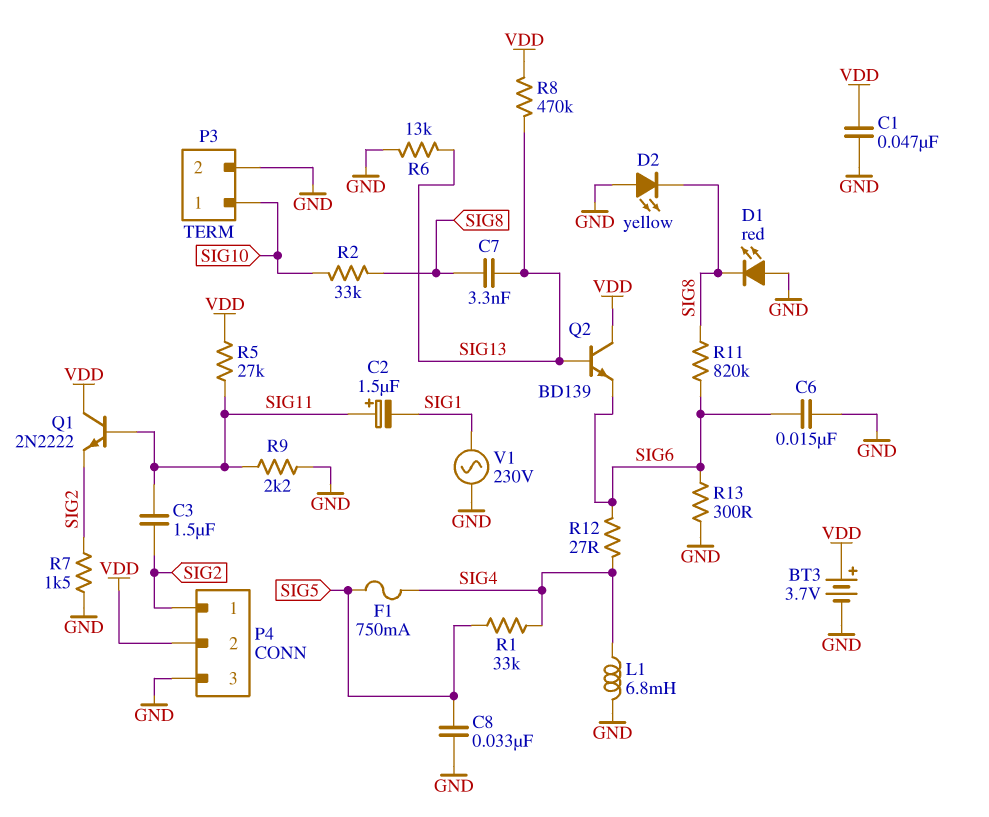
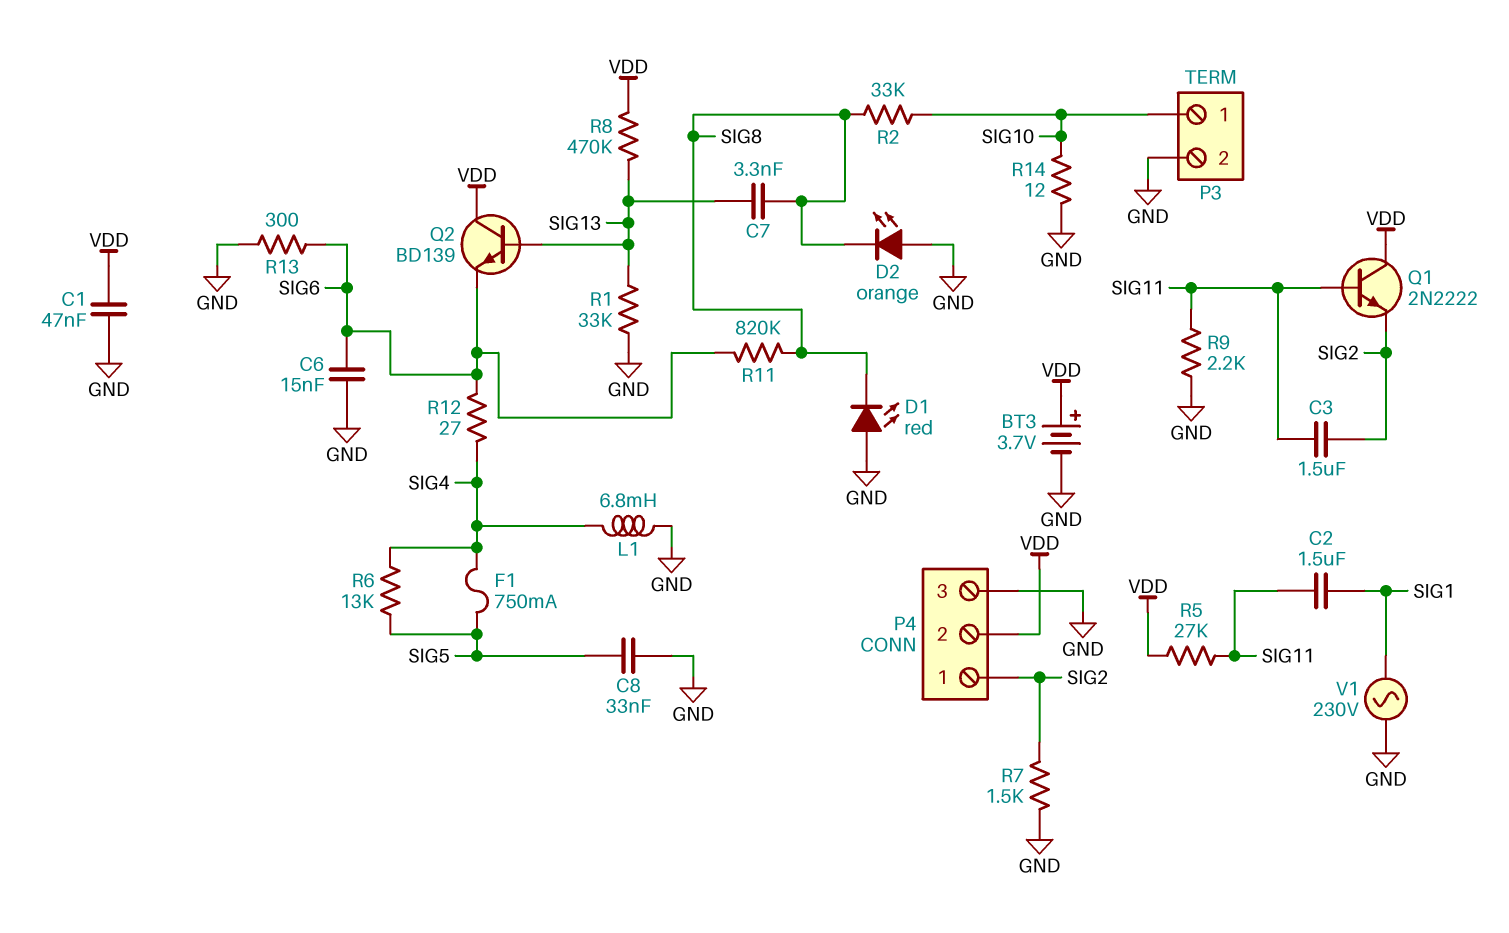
C2: 1.5uF (plus SIG11, minus SIG1) -> 1.5uF (SIG1, SIG11)
D2: LED yellow (A GND, K SIG8) -> LED orange (A GND, K SIG8)
R1: 33k (SIG4, SIG5) -> 33k (GND, SIG13)
R6: 13k (GND, SIG13) -> 13k (SIG4, SIG5)
R14: none -> 12 (GND, SIG10)

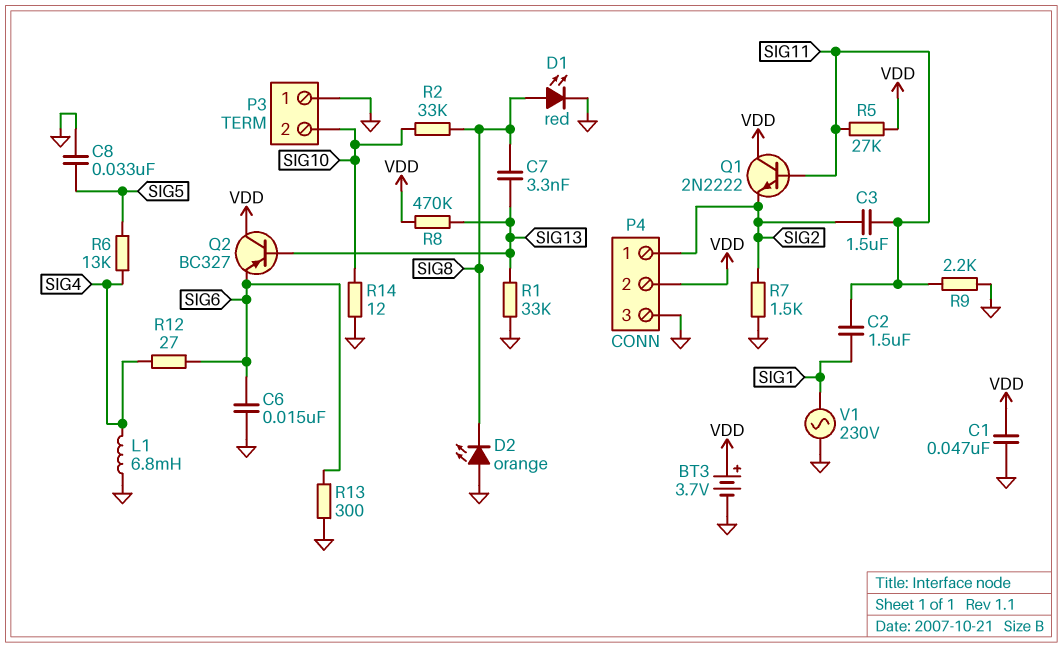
D1: LED red (A GND, K SIG8) -> LED red (A SIG8, K GND)
F1: 750mA (SIG4, SIG5) -> none
P3 pin 1: SIG10 -> GND
P3 pin 2: GND -> SIG10
Q2: NPN BD139 (B SIG13, C VDD, E SIG6) -> PNP BC327 (B SIG13, C VDD, E SIG6)
R11: 820k (SIG6, SIG8) -> none

